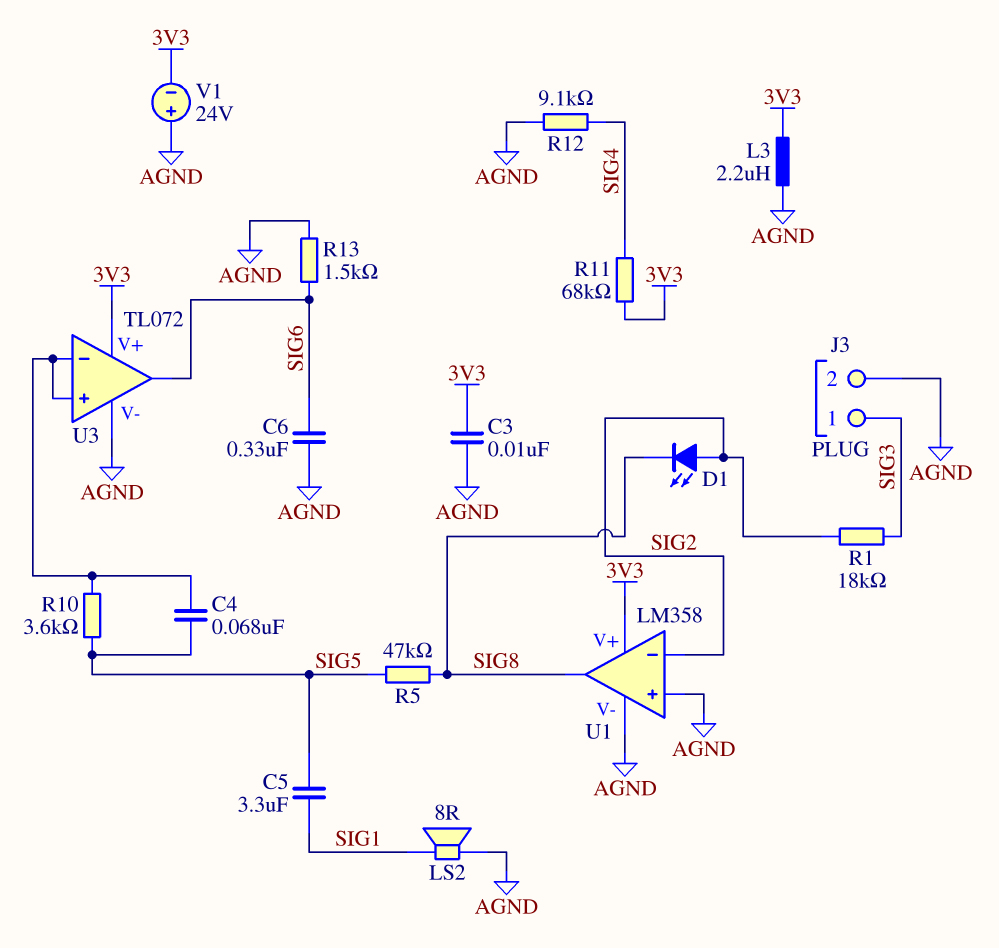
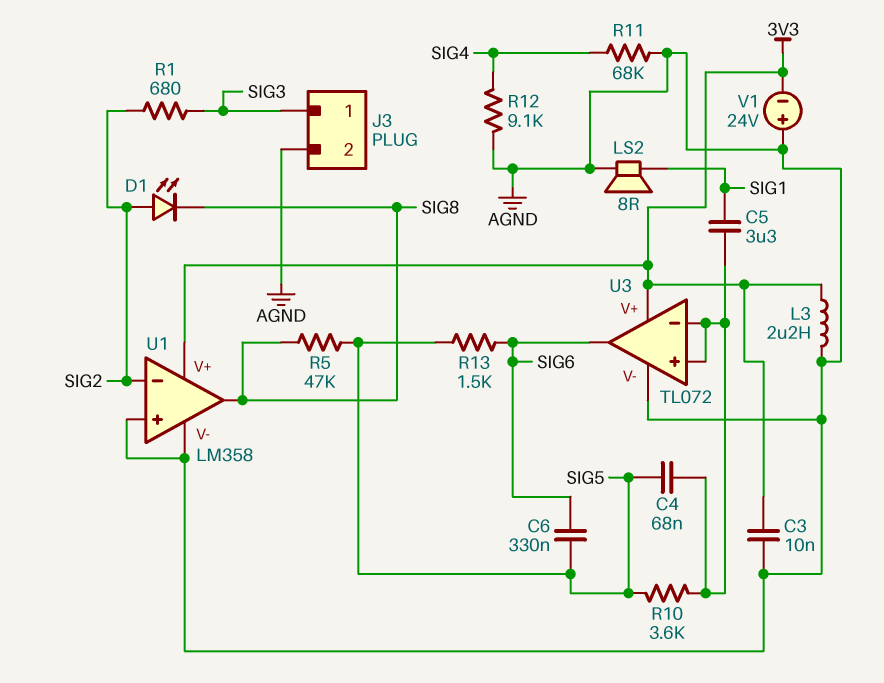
C5: 3.3uF (SIG1, SIG5) -> 3.3uF (SIG1, U3/in+)
C6: 330nF (AGND, SIG6) -> 330nF (SIG5, SIG6)
R1: 18k (SIG2, SIG3) -> 680 (SIG2, SIG3)
R11: 68k (3V3, SIG4) -> 68k (AGND, SIG4)
R13: 1.5k (AGND, SIG6) -> 1.5k (SIG5, SIG6)

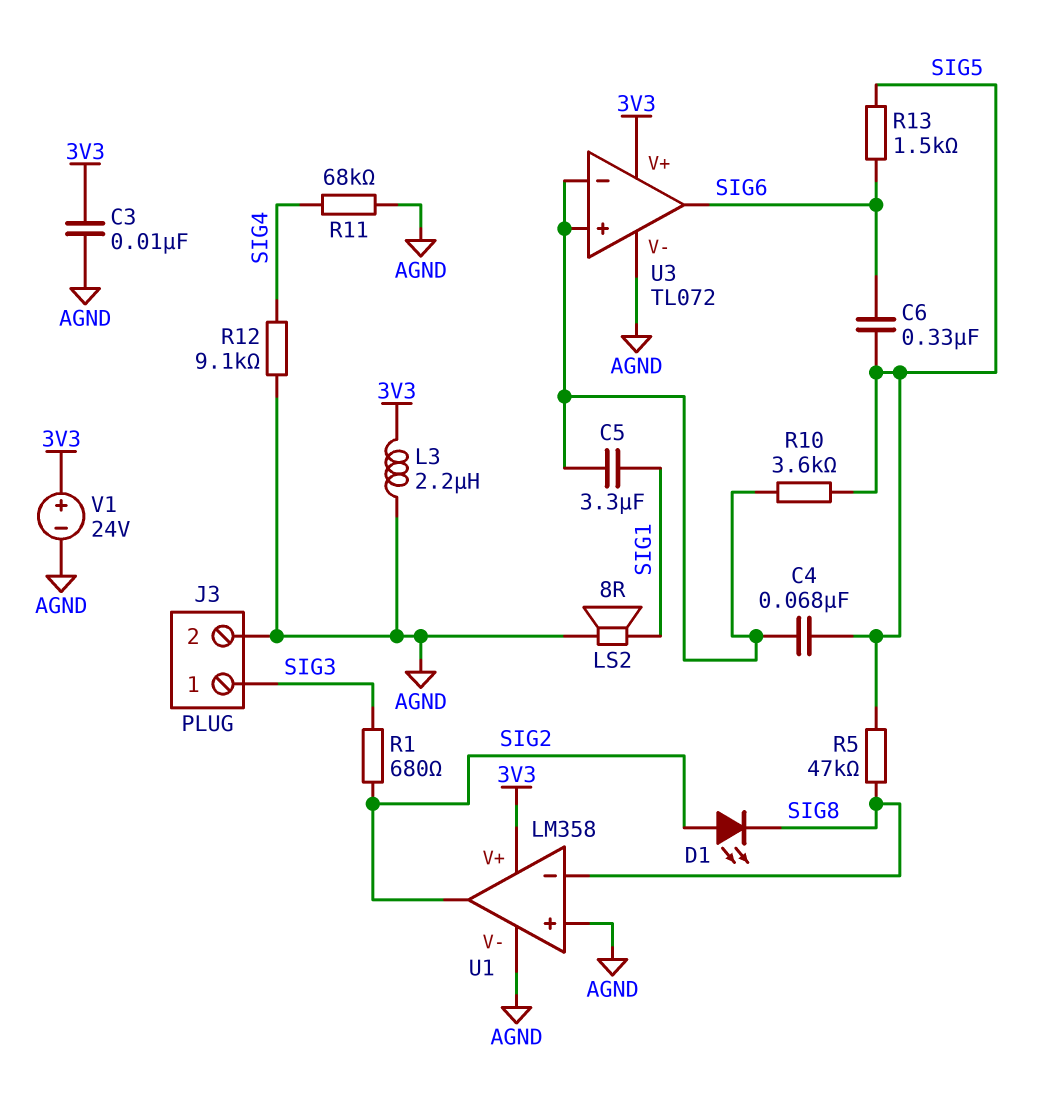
U1 pin in-: SIG2 -> SIG8
U1 pin out: SIG8 -> SIG2
V1: 24V (plus AGND, minus 3V3) -> 24V (plus 3V3, minus AGND)

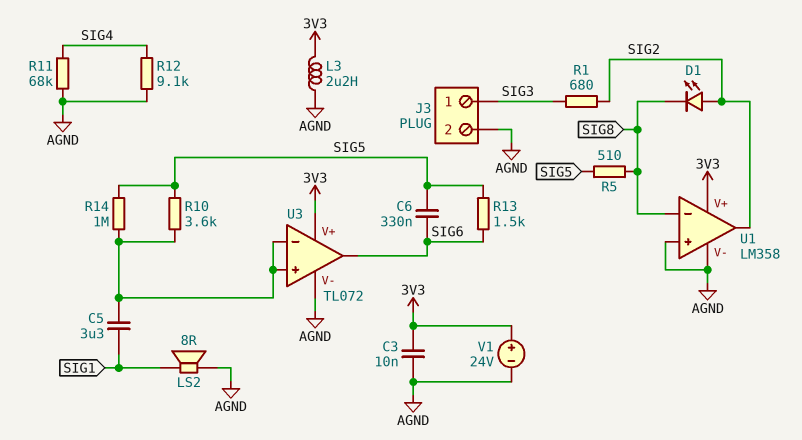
C4: 68nF (SIG5, U3/in+) -> none
R5: 47k (SIG5, SIG8) -> 510 (SIG5, SIG8)
R14: none -> 1M (SIG5, U3/in+)

